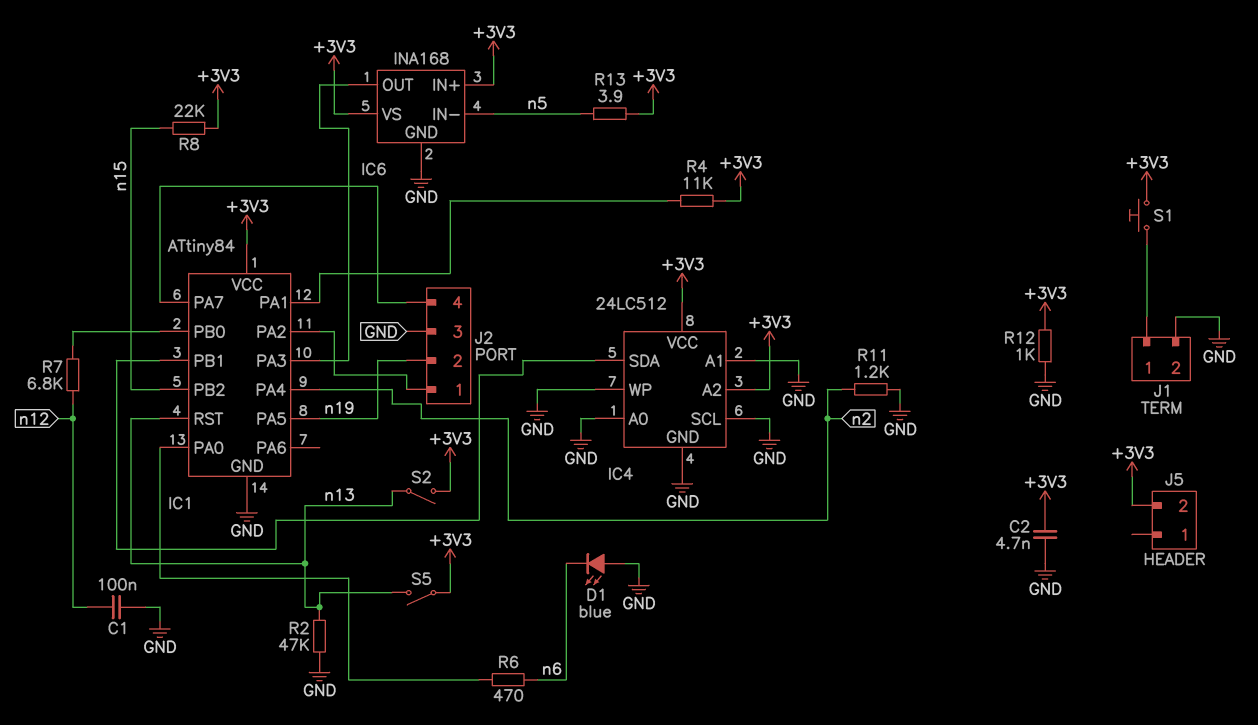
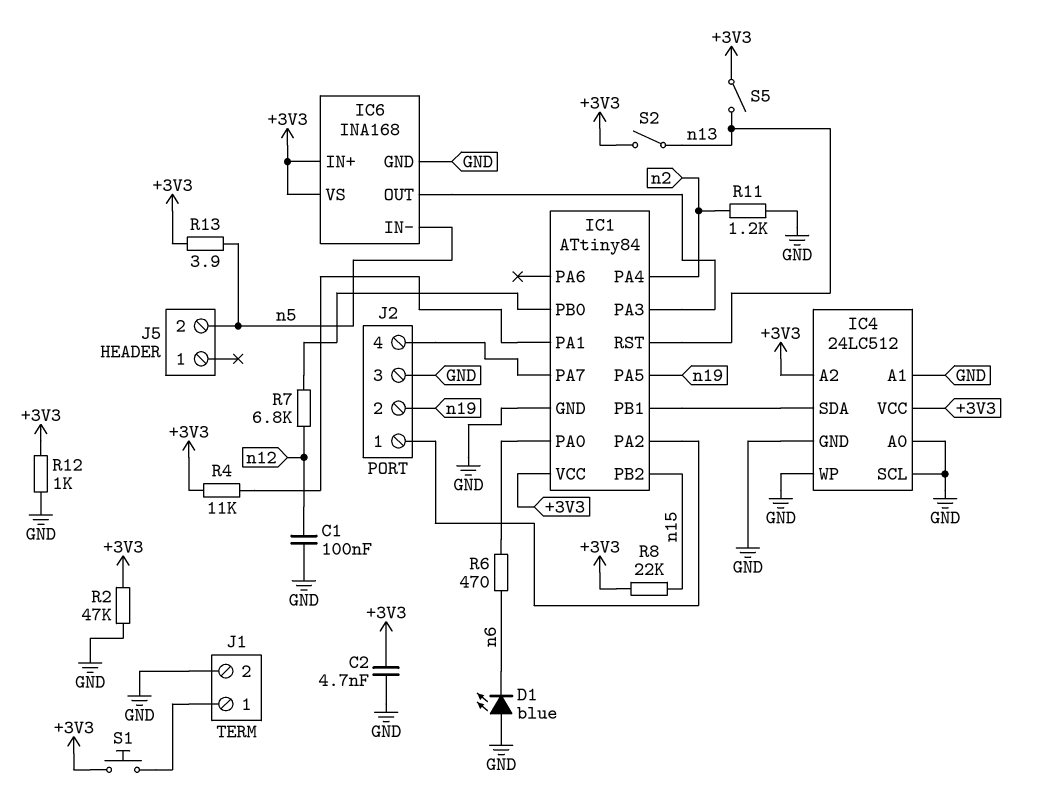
J5 pin 2: +3V3 -> n5
R2: 47k (GND, n13) -> 47k (+3V3, GND)

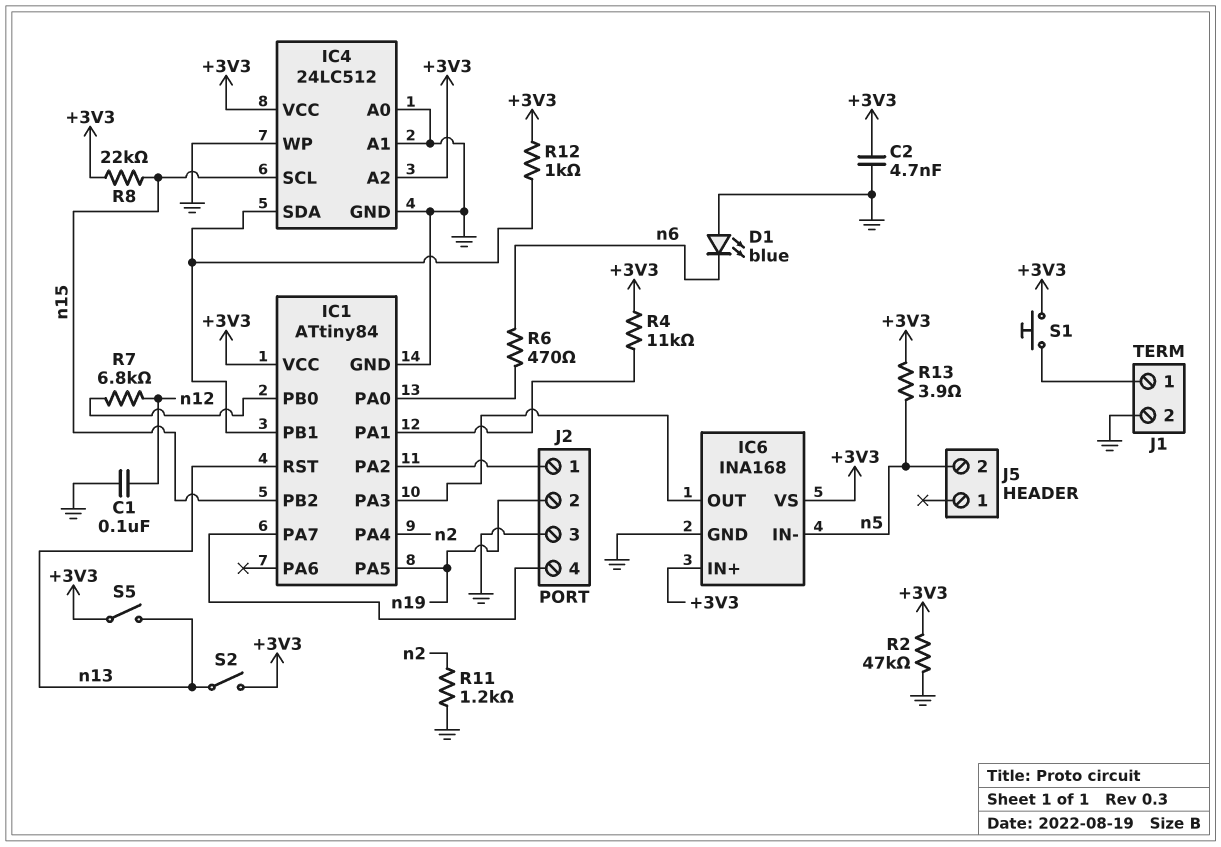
IC4 pin SCL: GND -> n15
R12: 1k (+3V3, GND) -> 1k (+3V3, IC1/PB1)

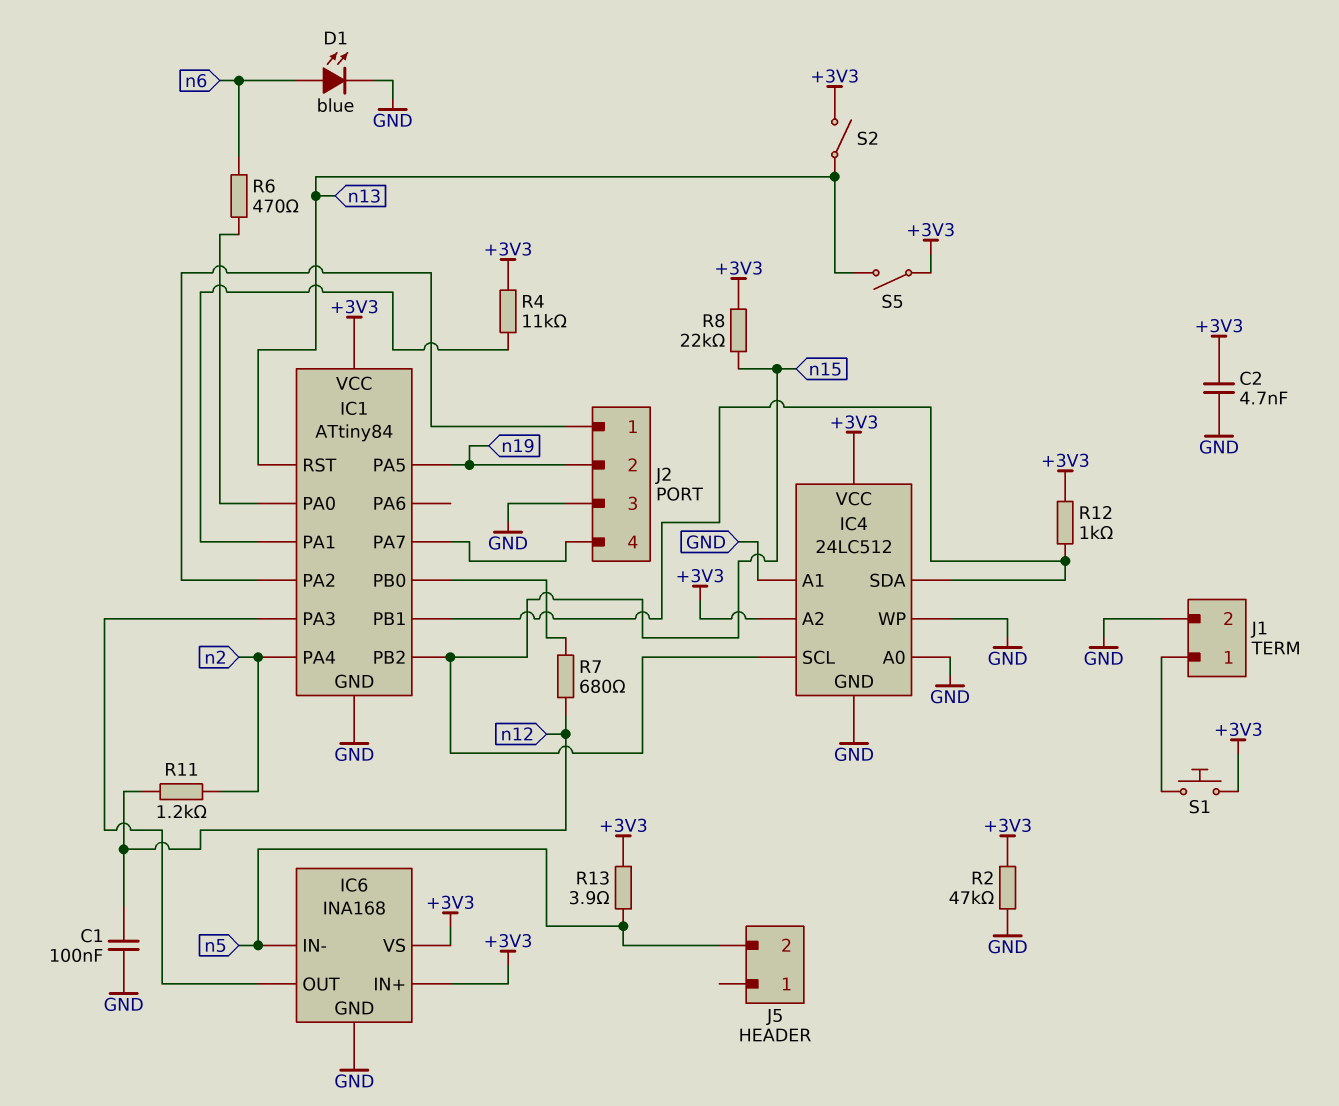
D1: LED blue (A GND, K n6) -> LED blue (A n6, K GND)
R7: 6.8k (IC1/PB0, n12) -> 680 (IC1/PB0, n12)
R11: 1.2k (GND, n2) -> 1.2k (n2, n12)

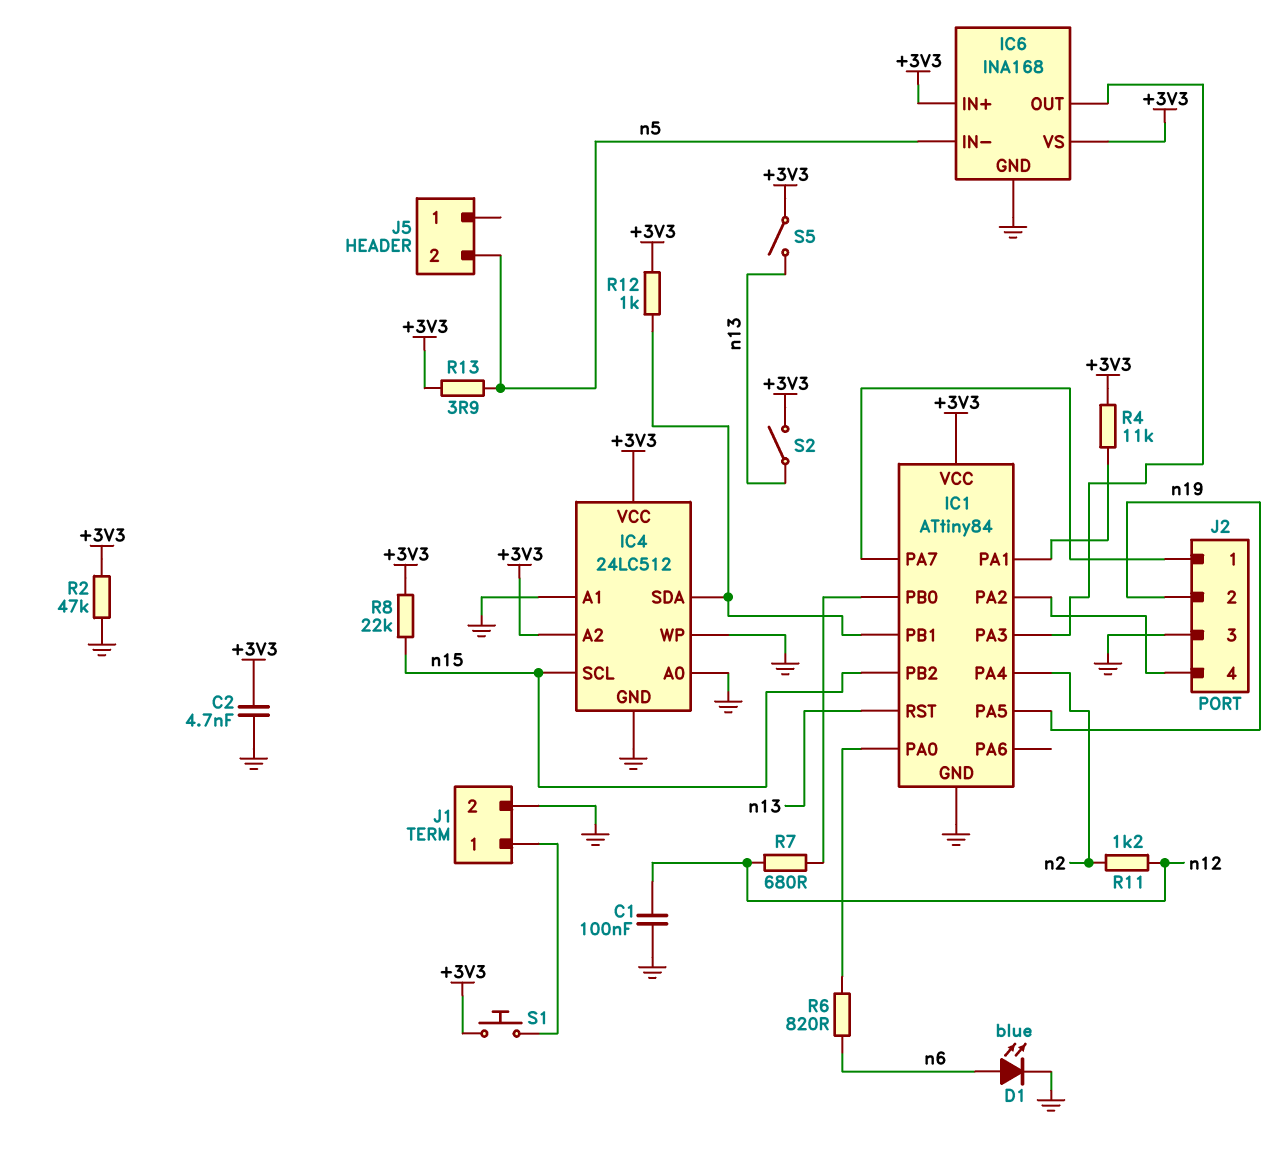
J2 pin 1: IC1/PA2 -> IC1/PA7
J2 pin 4: IC1/PA7 -> IC1/PA2
R6: 470 (IC1/PA0, n6) -> 820 (IC1/PA0, n6)

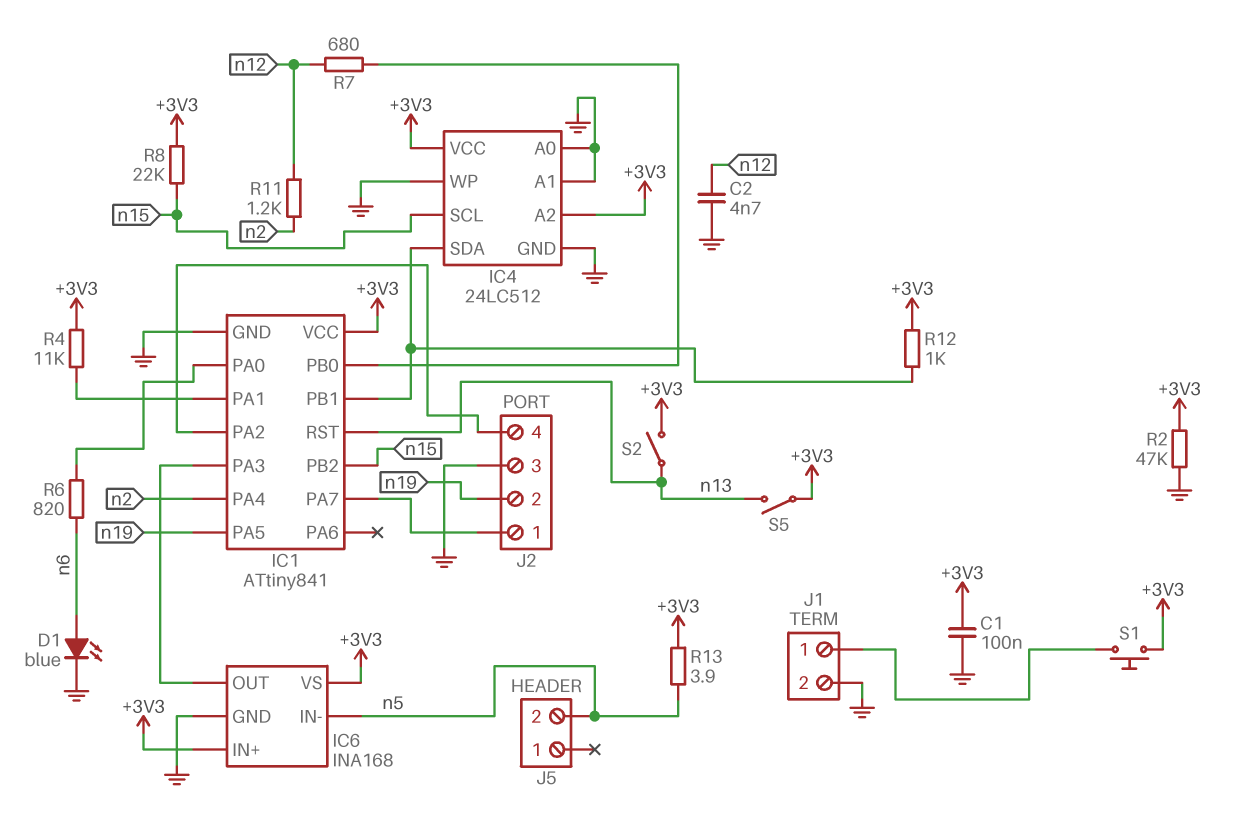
C1: 100nF (GND, n12) -> 100nF (+3V3, GND)
C2: 4.7nF (+3V3, GND) -> 4.7nF (GND, n12)
IC1: ATtiny84 -> ATtiny841

